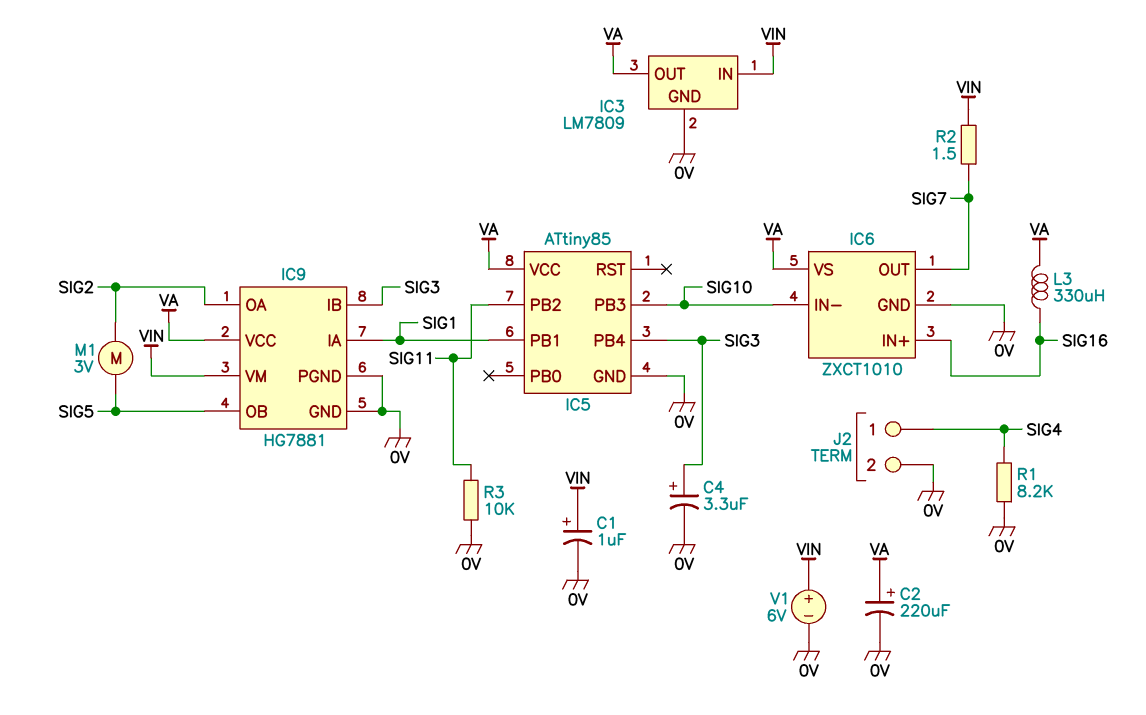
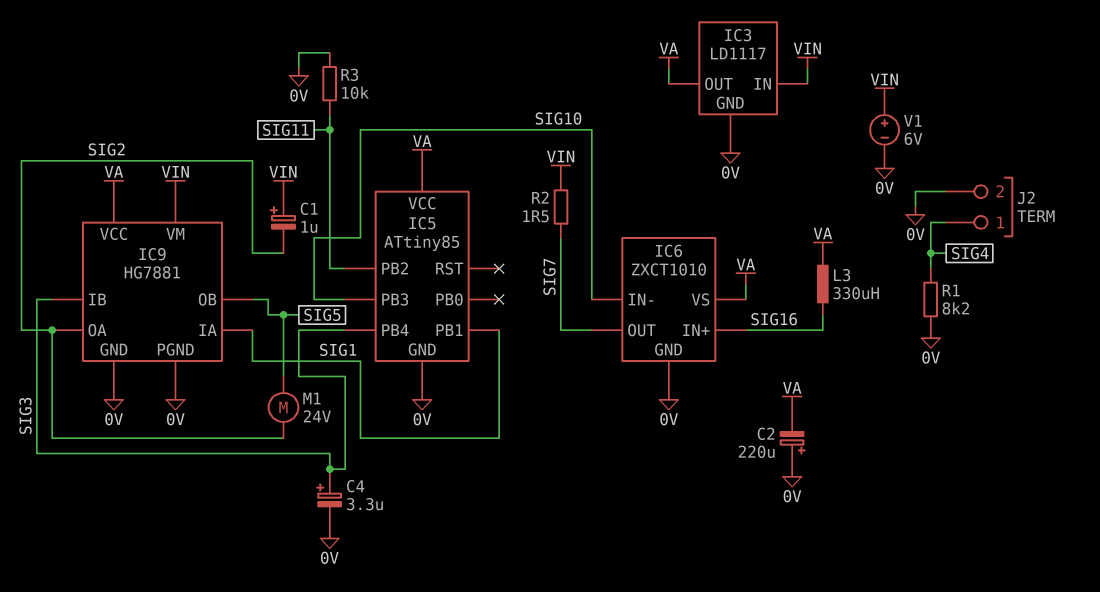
C1: 1uF (plus VIN, minus 0V) -> 1uF (plus VIN, minus SIG2)
C2: 220uF (plus VA, minus 0V) -> 220uF (plus 0V, minus VA)
IC3: LM7809 -> LD1117
M1: motor 3V (SIG2, SIG5) -> motor 24V (SIG2, SIG5)

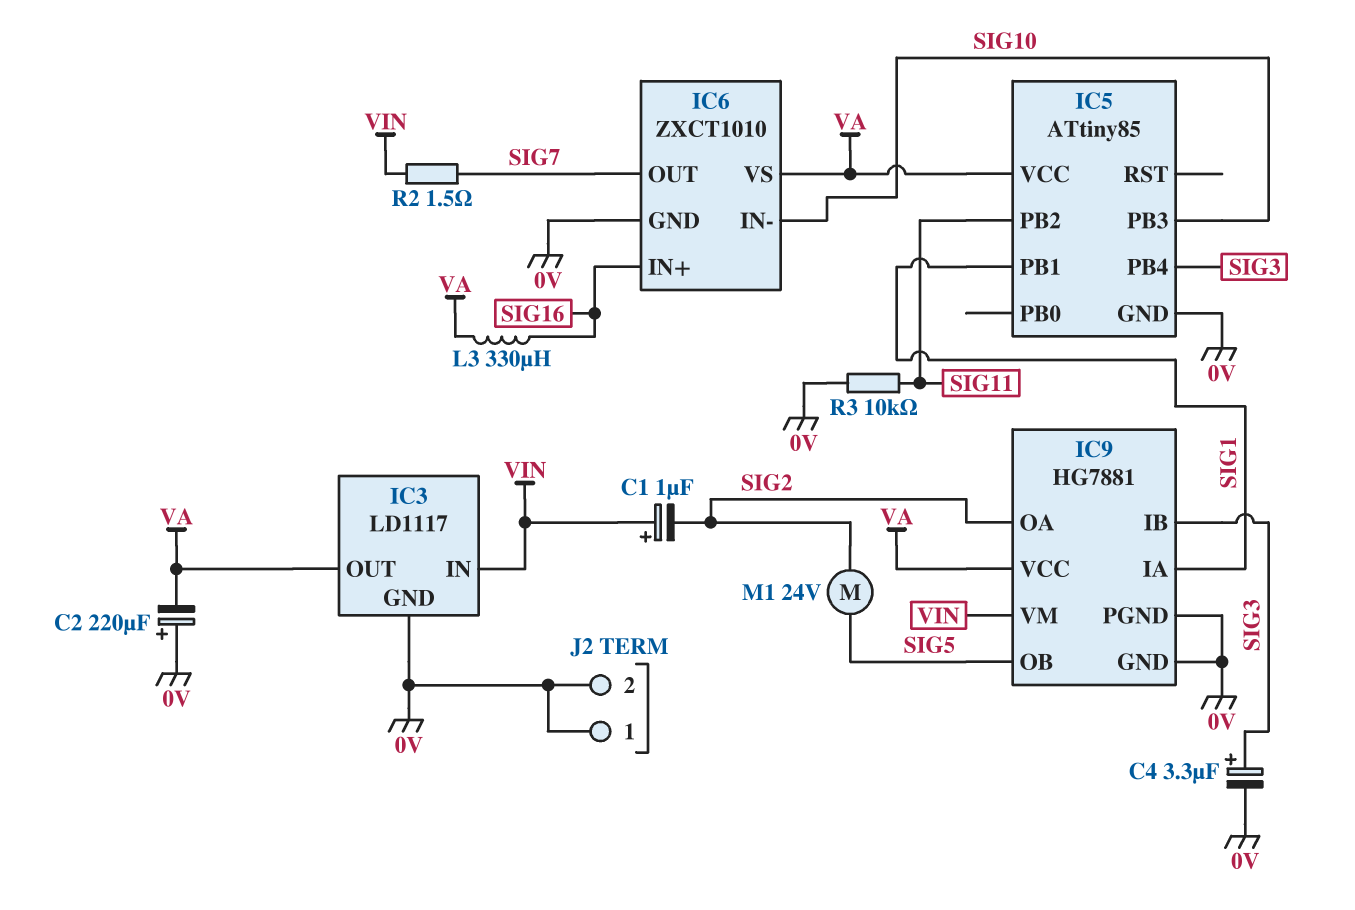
J2 pin 1: SIG4 -> 0V
R1: 8.2k (0V, SIG4) -> none
V1: 6V (plus VIN, minus 0V) -> none

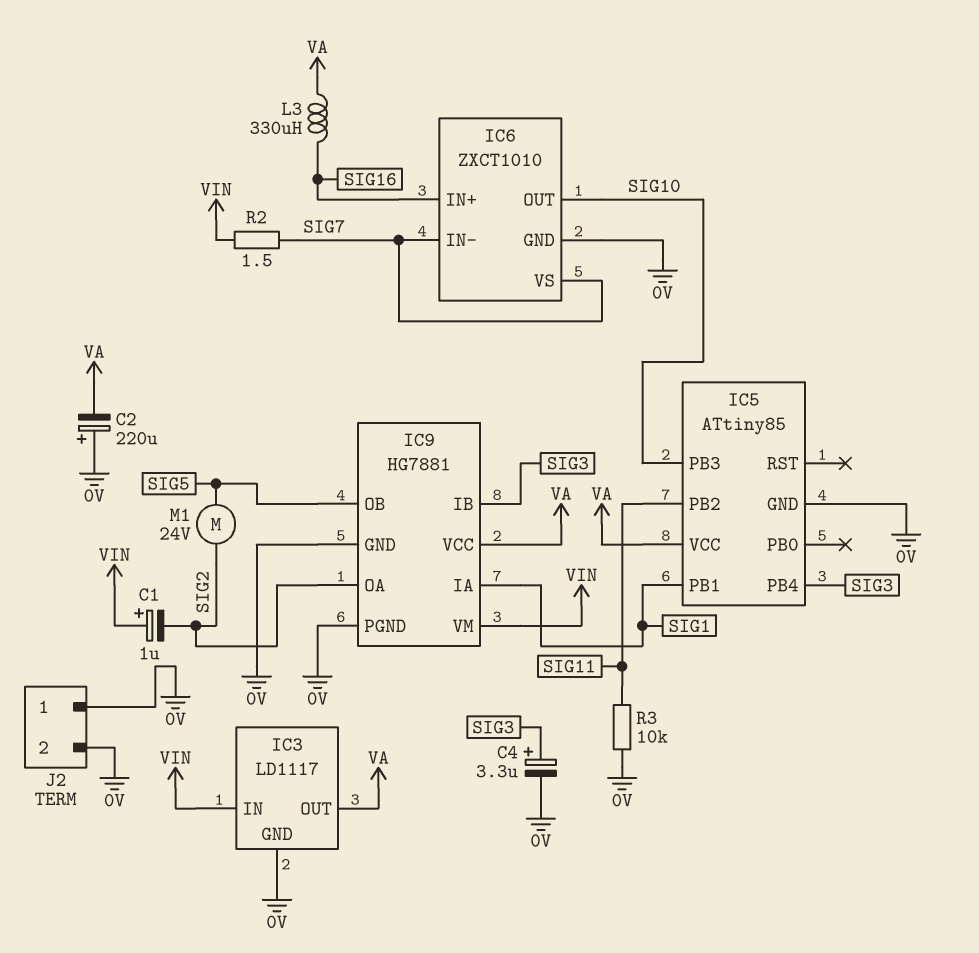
IC6 pin IN-: SIG10 -> SIG7
IC6 pin OUT: SIG7 -> SIG10
IC6 pin VS: VA -> SIG7

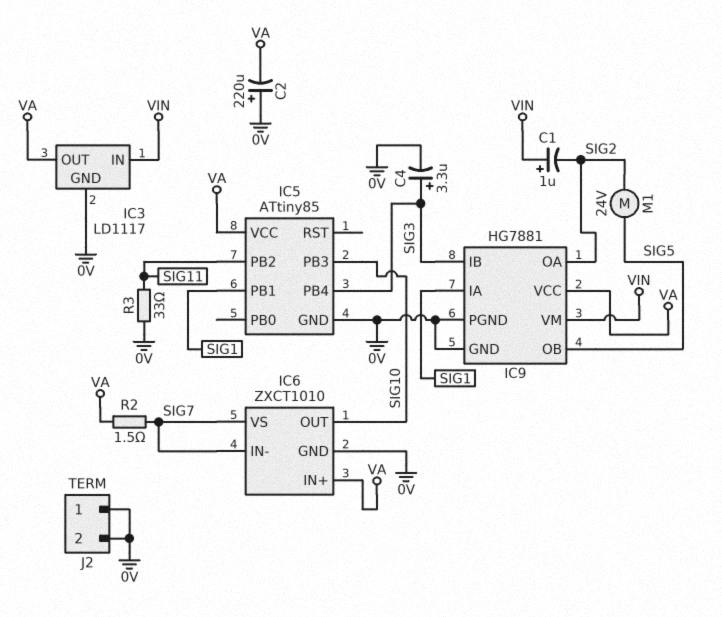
IC6 pin IN+: SIG16 -> VA
L3: 330uH (SIG16, VA) -> none
R2: 1.5 (SIG7, VIN) -> 1.5 (SIG7, VA)
R3: 10k (0V, SIG11) -> 33 (0V, SIG11)

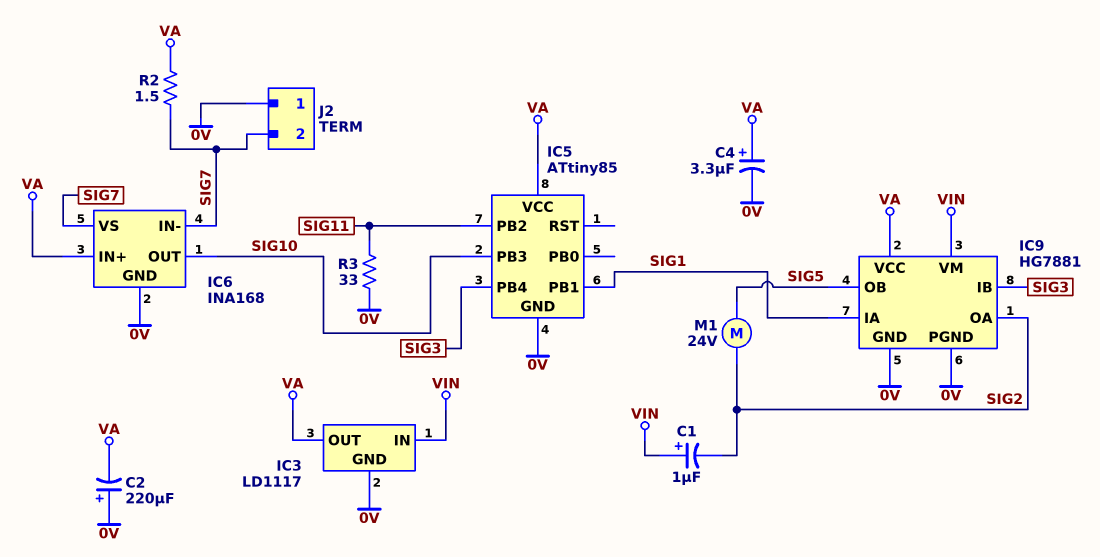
C4: 3.3uF (plus SIG3, minus 0V) -> 3.3uF (plus VA, minus 0V)
IC6: ZXCT1010 -> INA168
J2 pin 2: 0V -> SIG7

